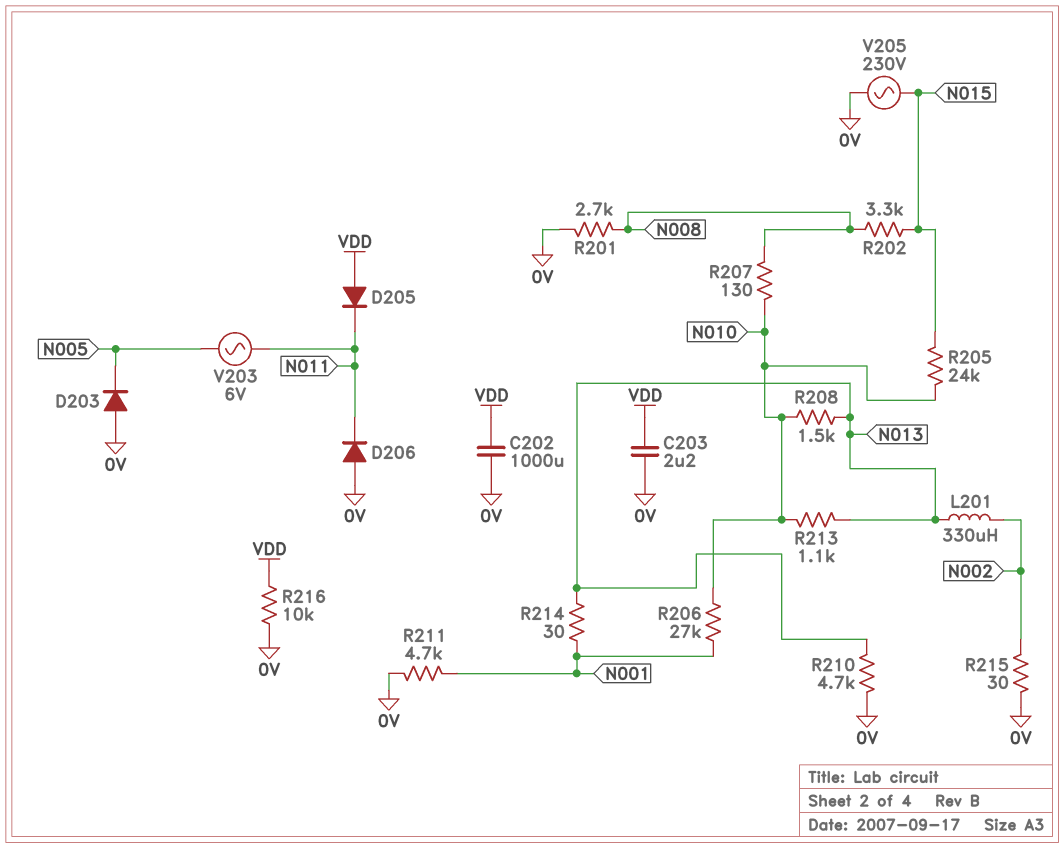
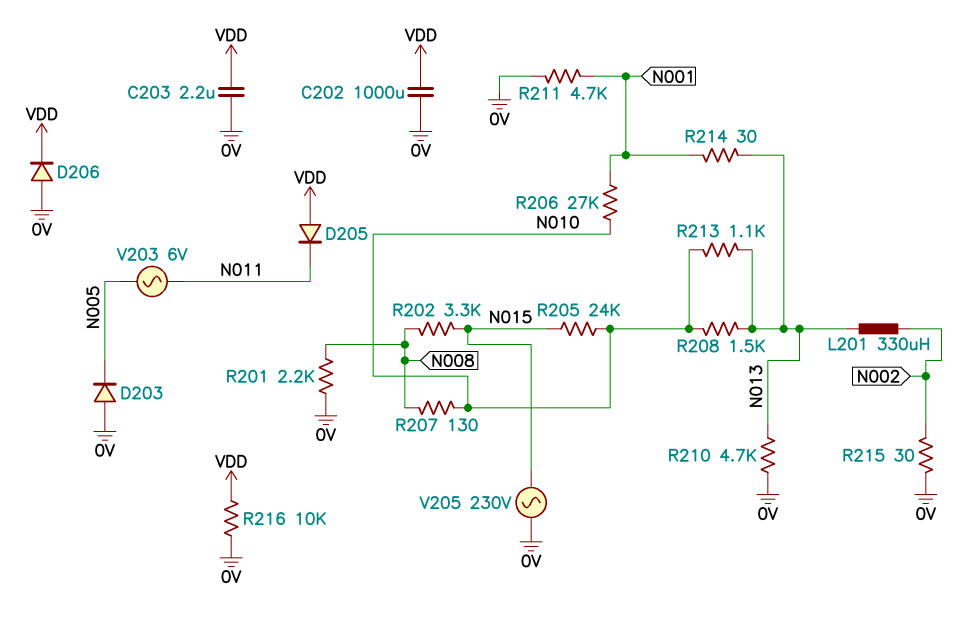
D206: diode (A 0V, K N011) -> diode (A 0V, K VDD)
R201: 2.7k (0V, N008) -> 2.2k (0V, N008)

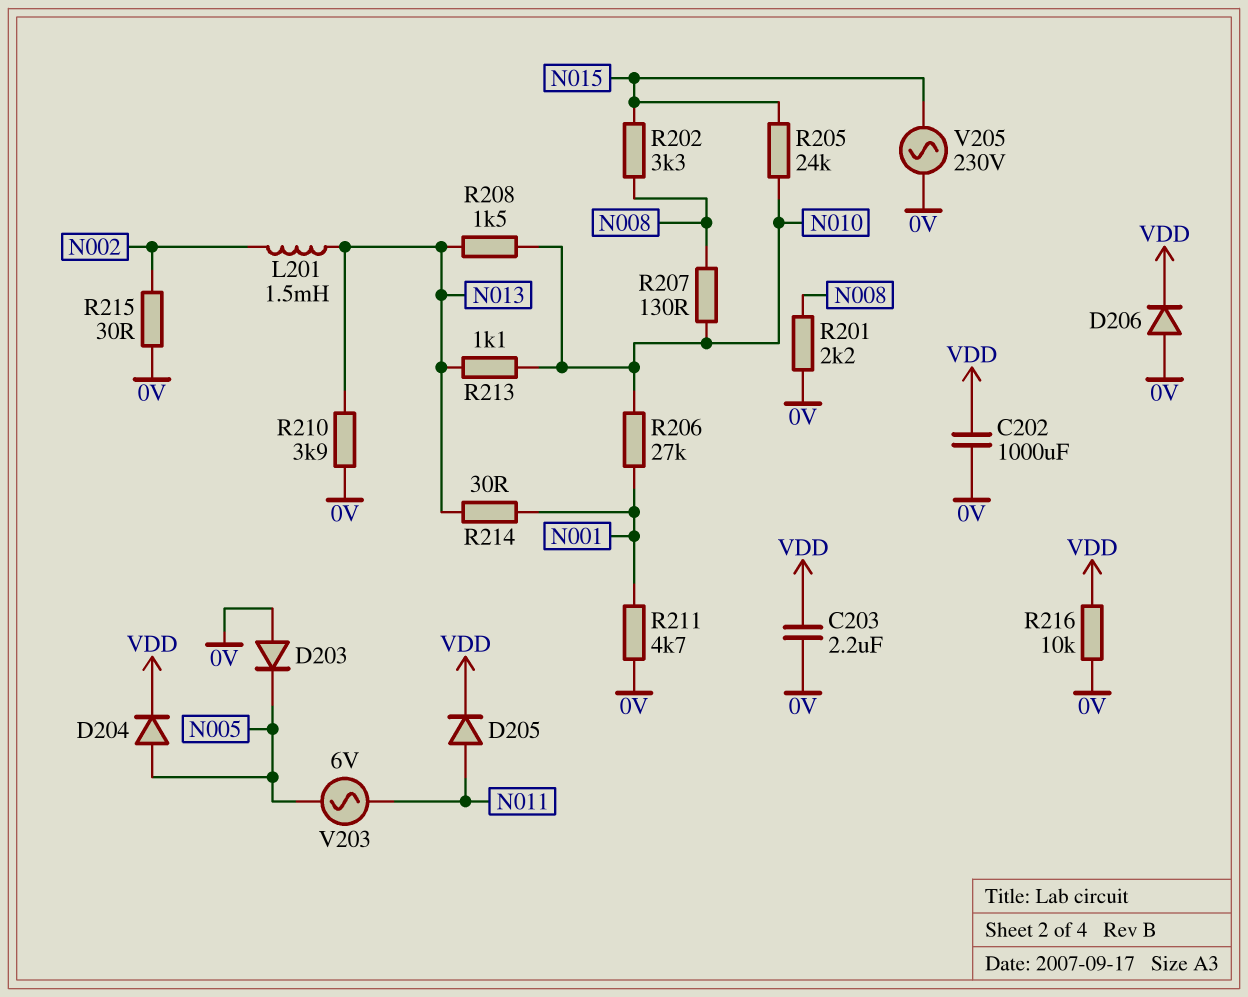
D204: none -> diode (A N005, K VDD)
D205: diode (A VDD, K N011) -> diode (A N011, K VDD)
L201: 330uH (N002, N013) -> 1.5mH (N002, N013)
R210: 4.7k (0V, N013) -> 3.9k (0V, N013)

